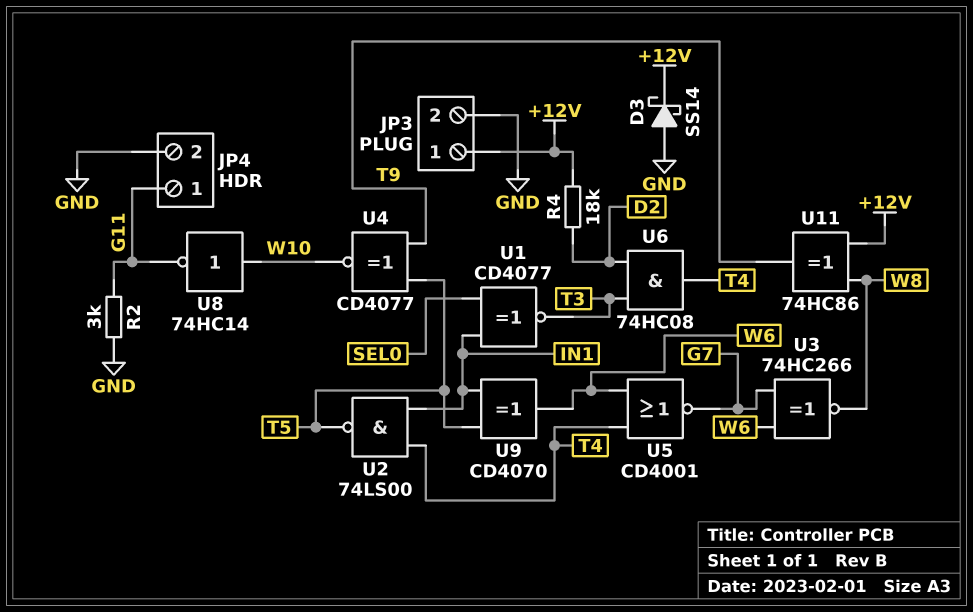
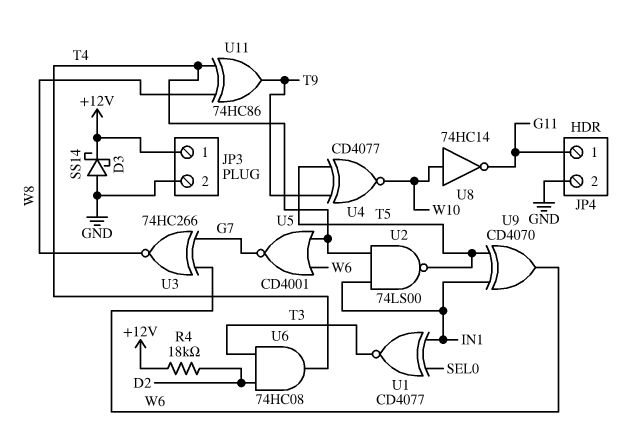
R2: 3k (G11, GND) -> none
U11: XOR 74HC86 (in +12V, in W8, out T9) -> XOR 74HC86 (in T4, in W8, out T9)

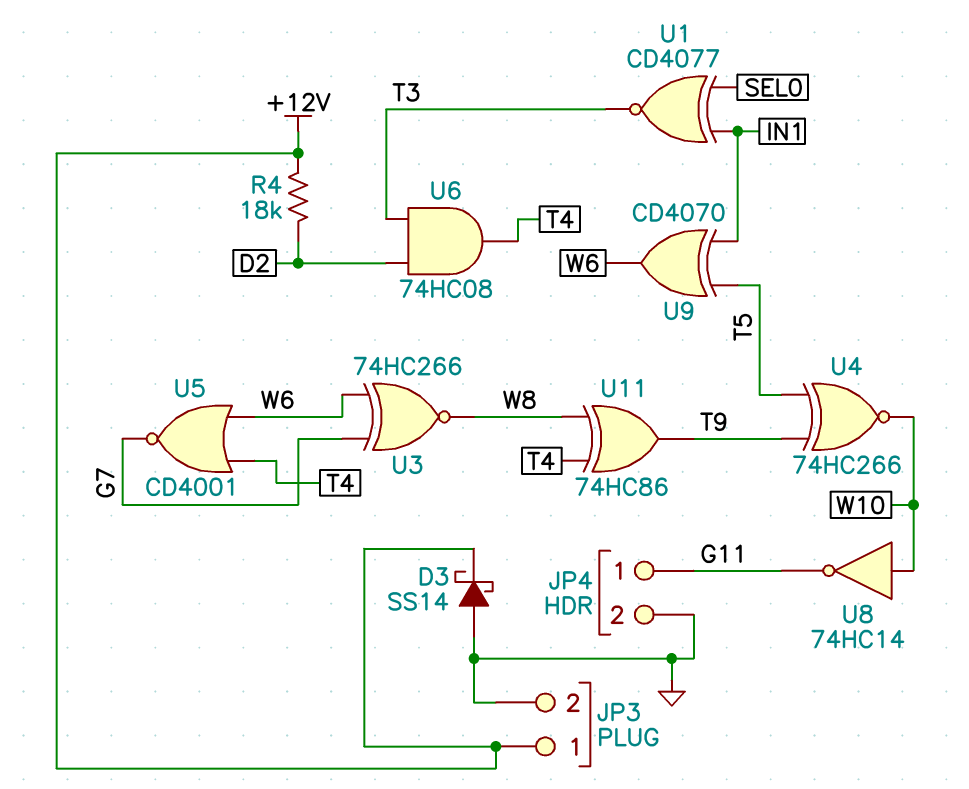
U2: NAND 74LS00 (in IN1, in T4, out T5) -> none
U4: XNOR CD4077 (in T5, in T9, out W10) -> XNOR 74HC266 (in T5, in T9, out W10)

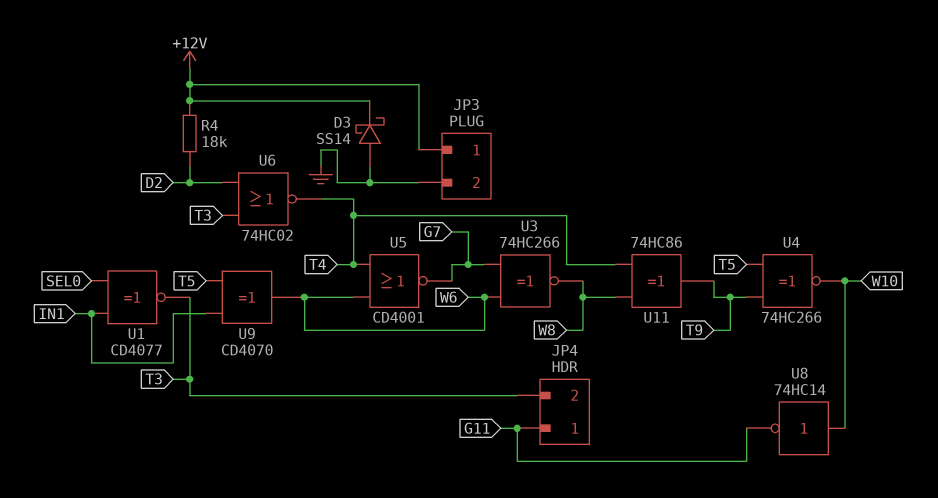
JP4 pin 2: GND -> T3
U6: AND 74HC08 (in D2, in T3, out T4) -> NOR 74HC02 (in D2, in T3, out T4)

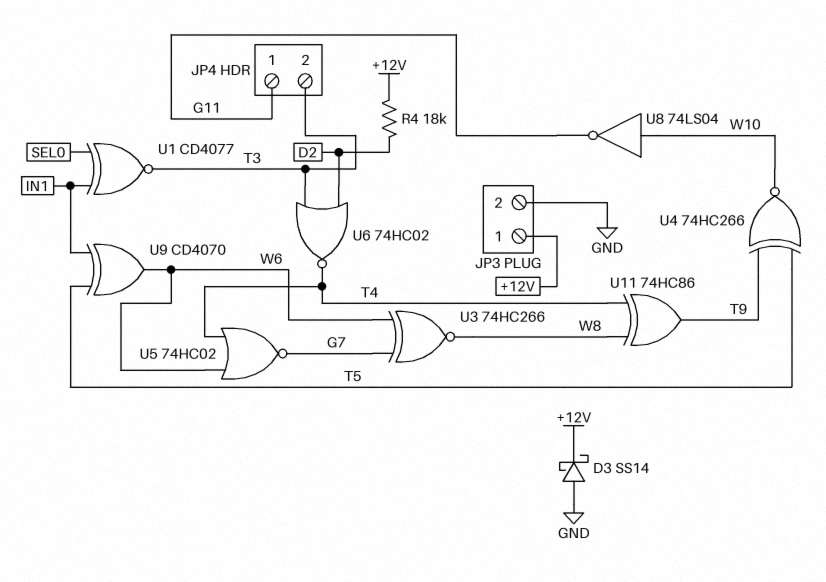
U5: NOR CD4001 (in T4, in W6, out G7) -> NOR 74HC02 (in T4, in W6, out G7)
U8: NOT 74HC14 (in W10, out G11) -> NOT 74LS04 (in W10, out G11)

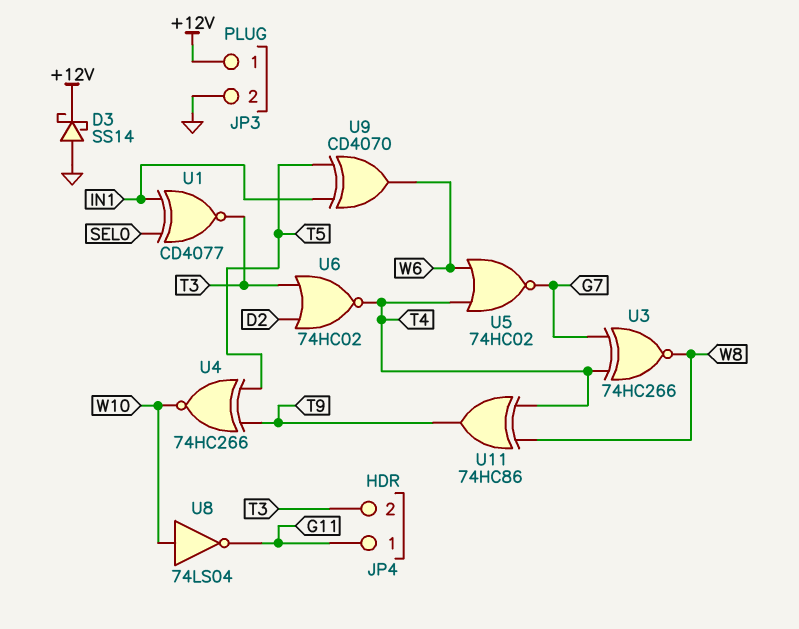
R4: 18k (+12V, D2) -> none
U3: XNOR 74HC266 (in G7, in W6, out W8) -> XNOR 74HC266 (in G7, in T4, out W8)

